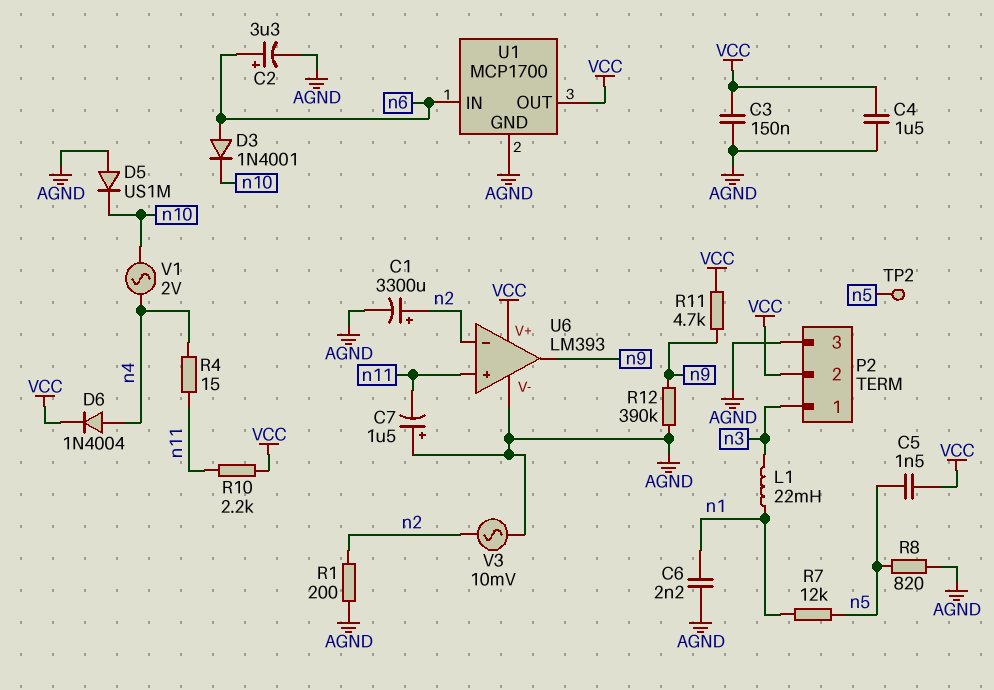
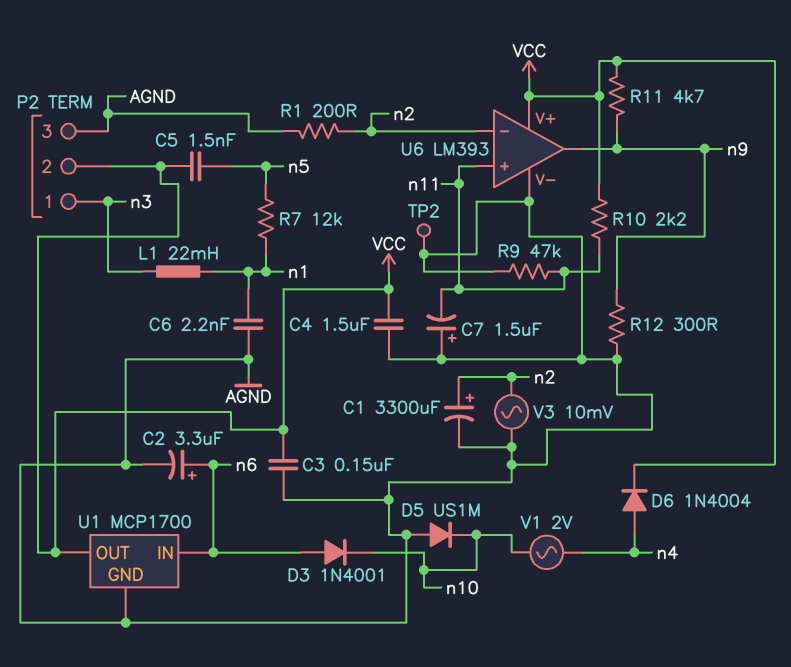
R4: 15 (n4, n11) -> none
R8: 820 (AGND, n5) -> none
R9: none -> 47k (AGND, n11)
R12: 390k (AGND, n9) -> 300 (AGND, n9)
TP2: test point (n5) -> test point (AGND)

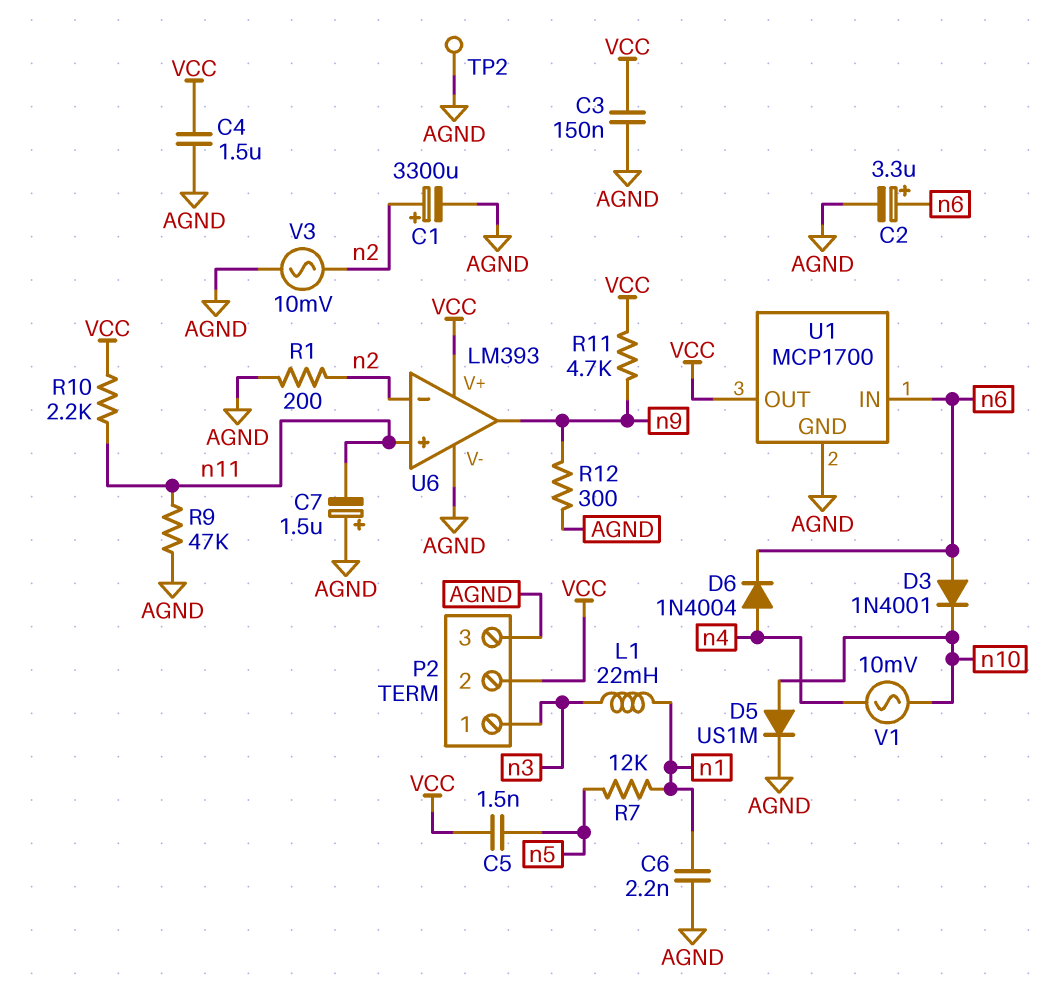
D5: diode US1M (A AGND, K n10) -> diode US1M (A n10, K AGND)
D6: diode 1N4004 (A n4, K VCC) -> diode 1N4004 (A n4, K n6)
V1: AC 2V (n4, n10) -> AC 10mV (n4, n10)

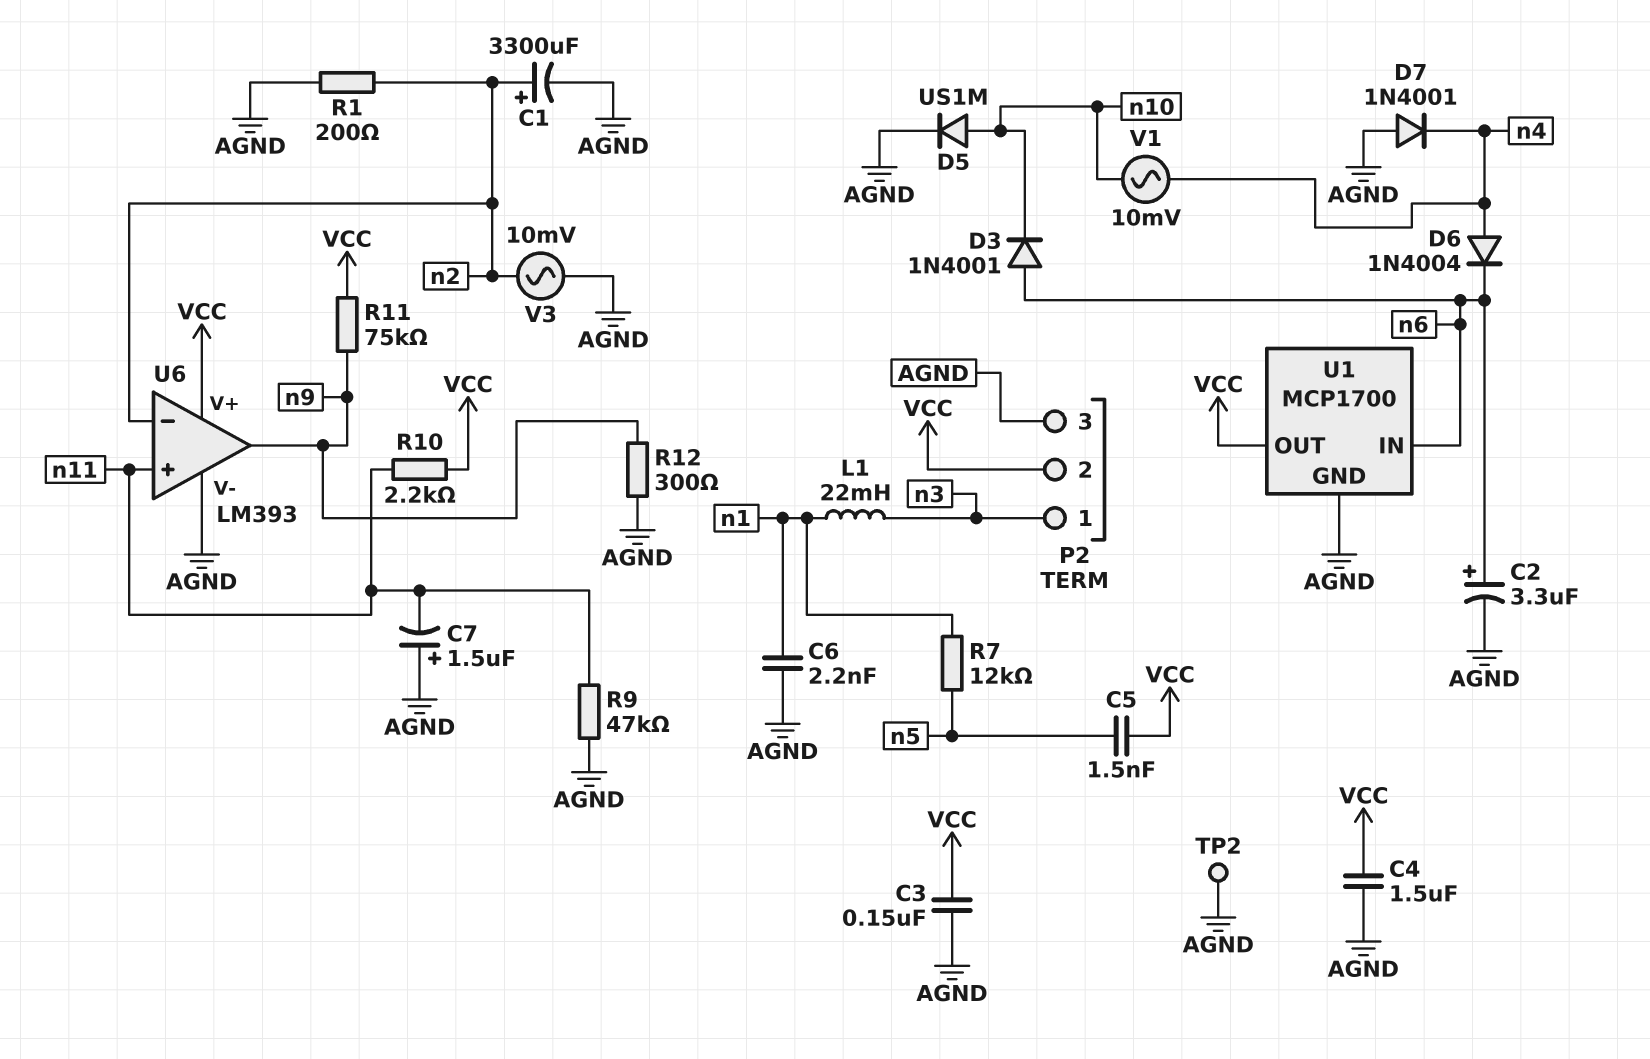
D7: none -> diode 1N4001 (A AGND, K n4)
R11: 4.7k (VCC, n9) -> 75k (VCC, n9)

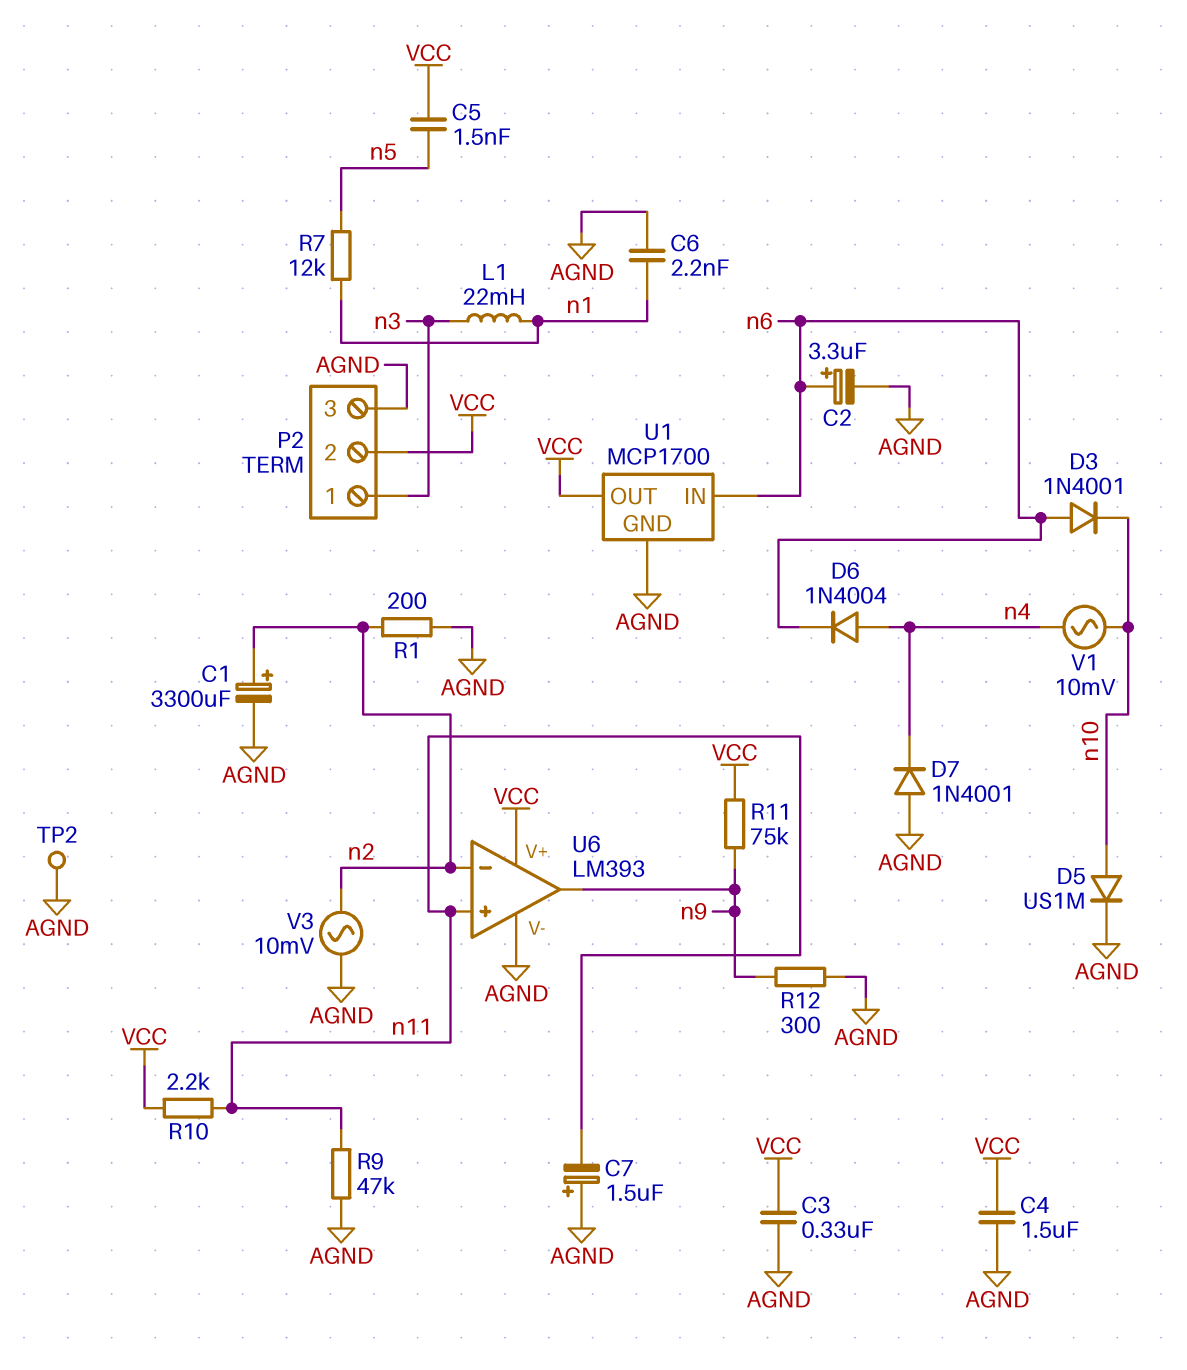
C3: 150nF (AGND, VCC) -> 330nF (AGND, VCC)

